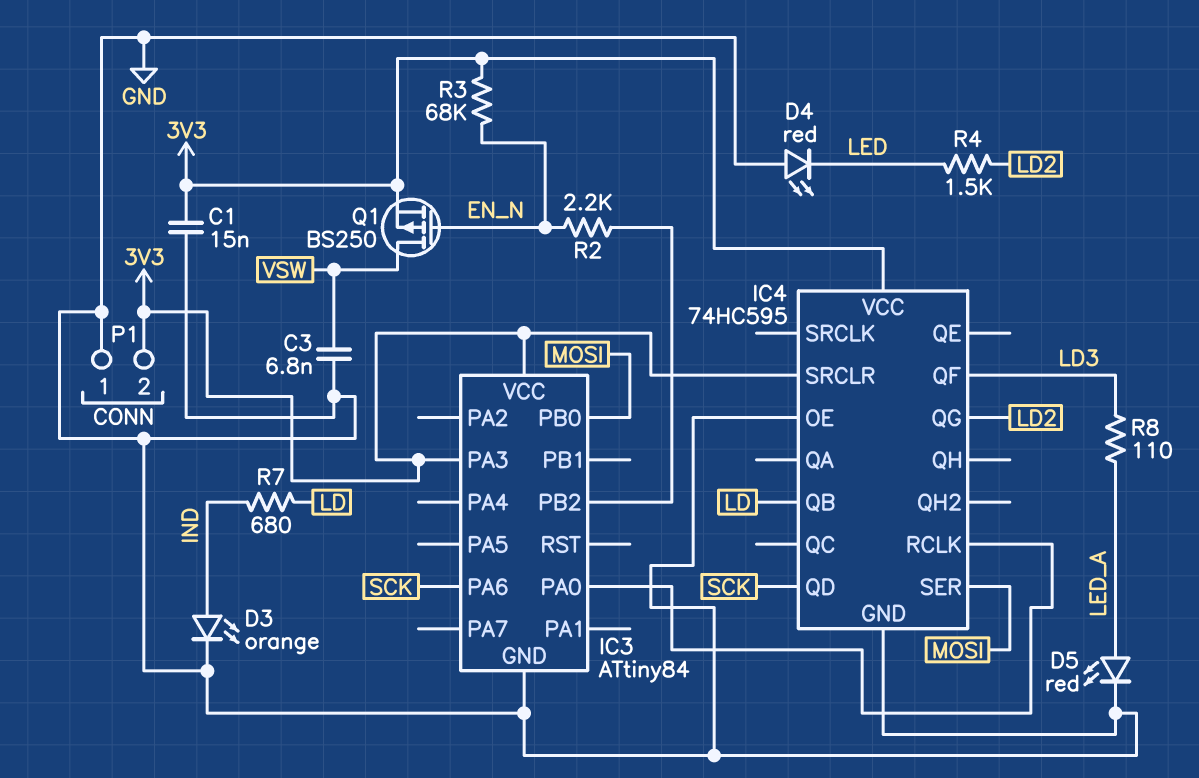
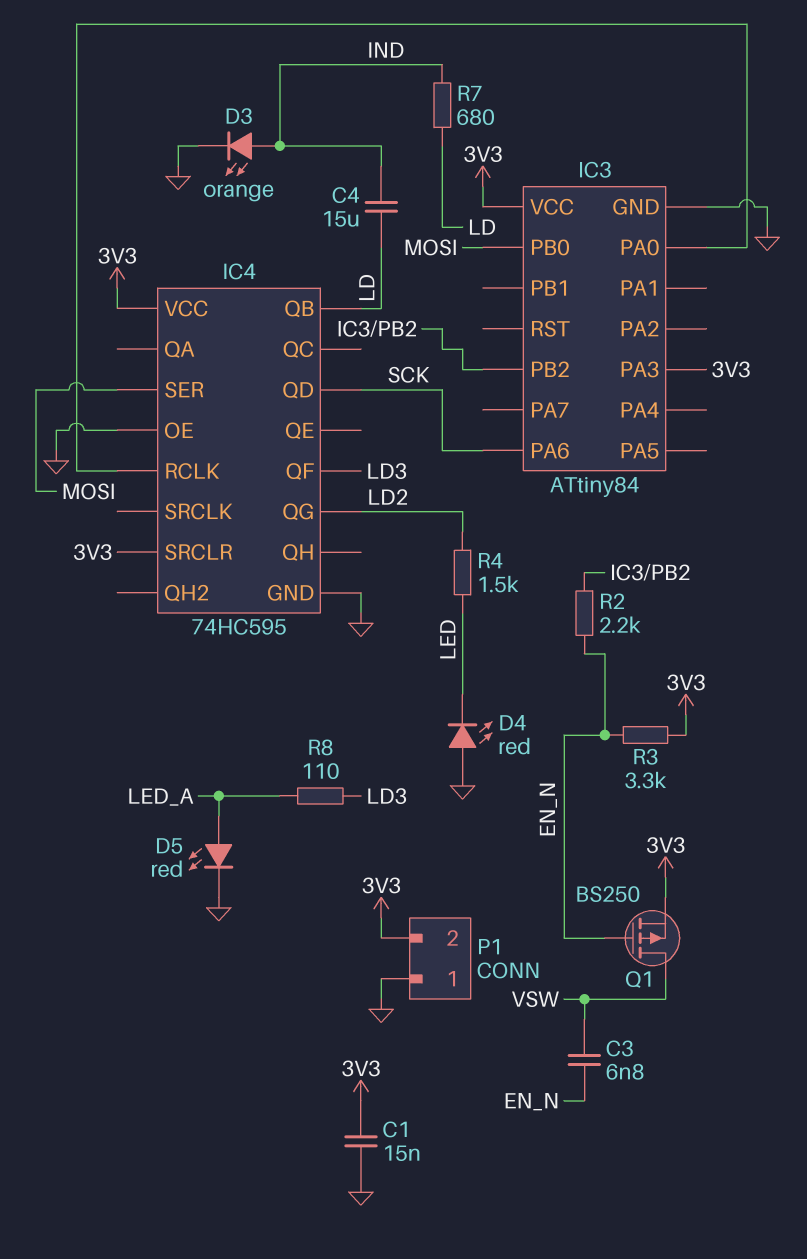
C3: 6.8nF (GND, VSW) -> 6.8nF (EN_N, VSW)
C4: none -> 15uF (IND, LD)
R3: 68k (3V3, EN_N) -> 3.3k (3V3, EN_N)

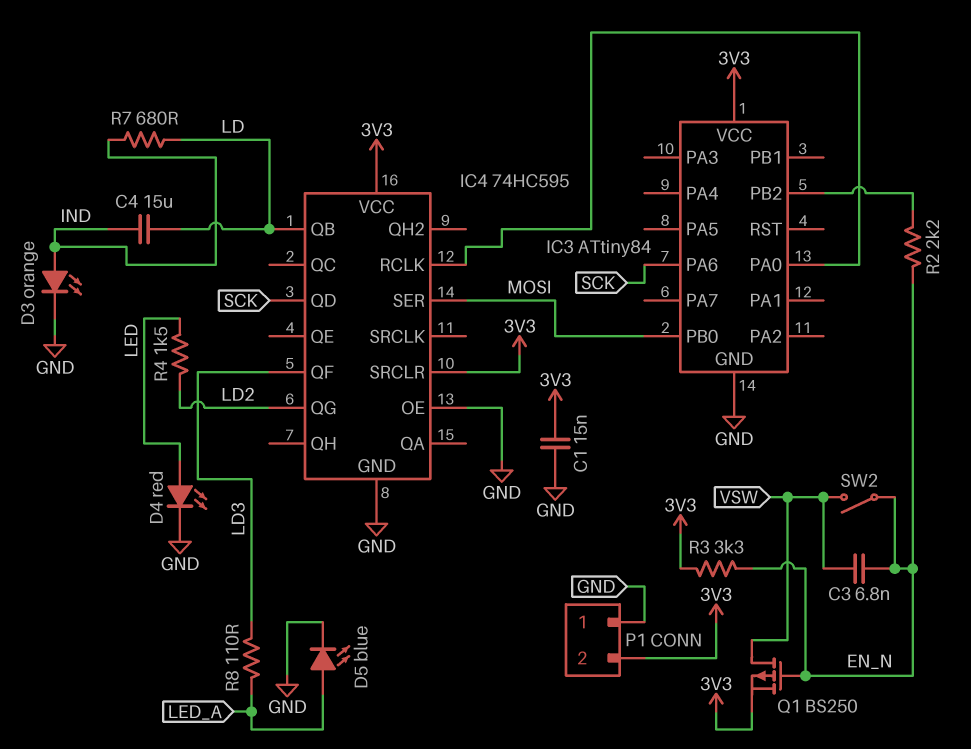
D4: LED red (A GND, K LED) -> LED red (A LED, K GND)
D5: LED red (A LED_A, K GND) -> LED blue (A LED_A, K GND)
IC3 pin PA3: 3V3 -> none
SW2: none -> switch (EN_N, VSW)

